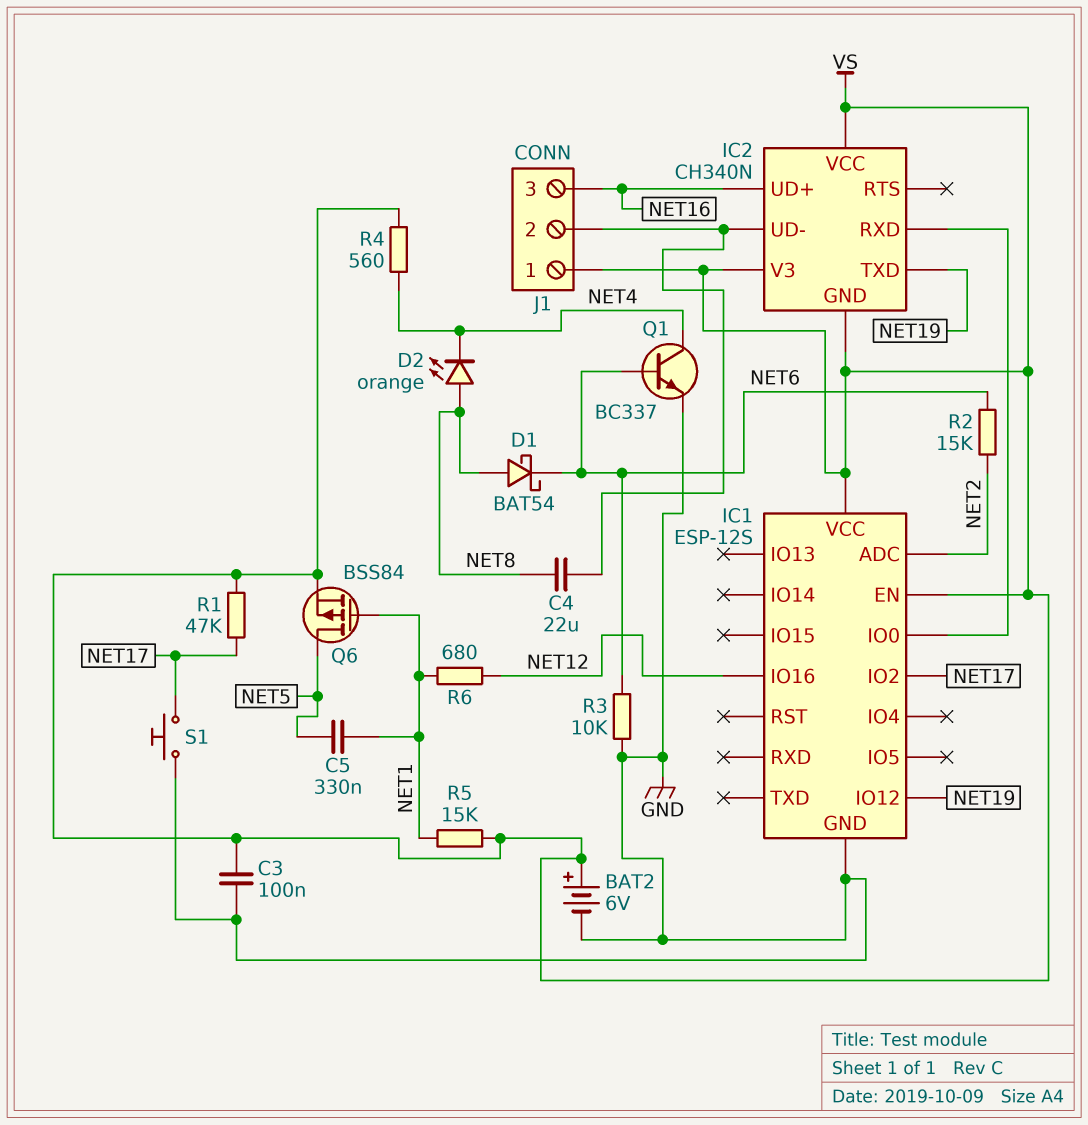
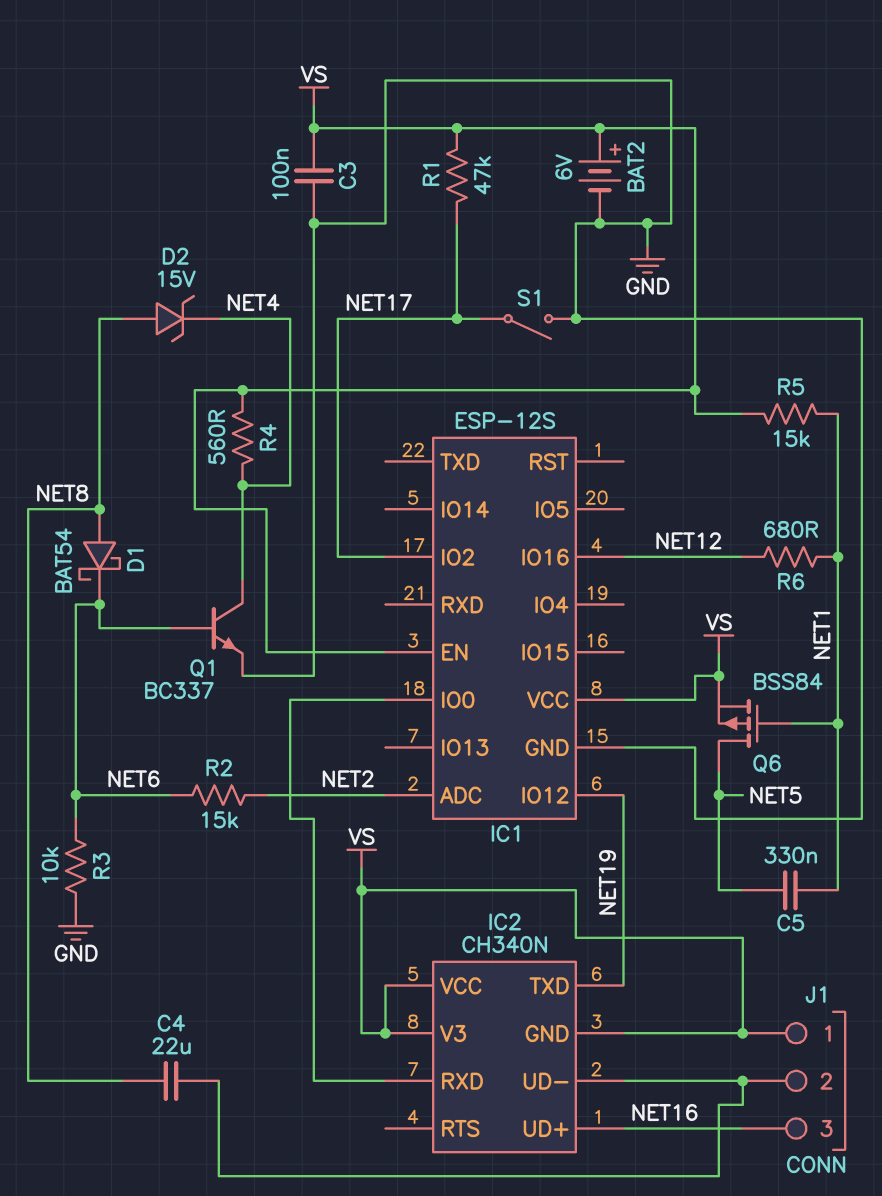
D2: LED orange (A NET8, K NET4) -> zener 15V (A NET8, K NET4)
S1: button (GND, NET17) -> switch (GND, NET17)

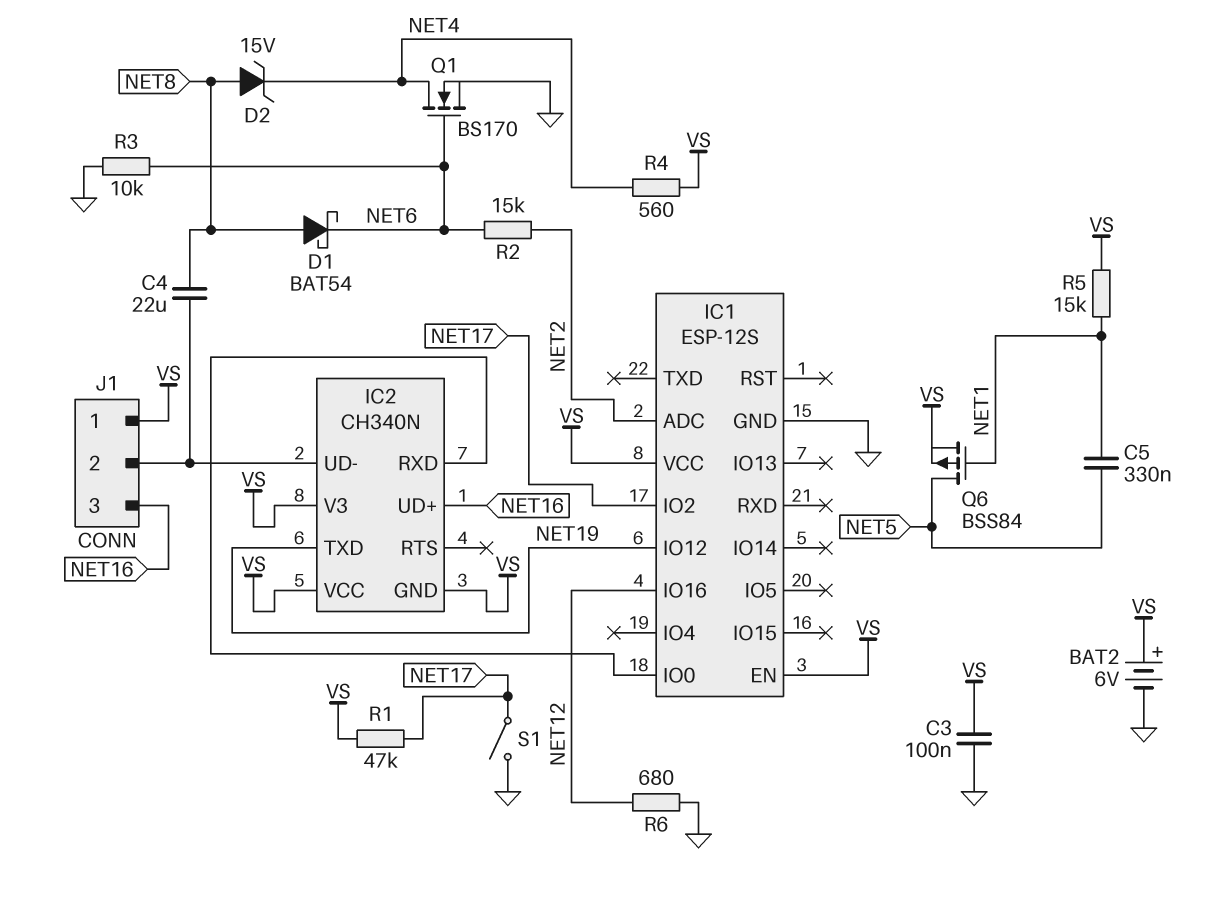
Q1: NPN BC337 (B NET6, C NET4, E GND) -> NMOS BS170 (G NET6, D NET4, S GND)
R6: 680 (NET1, NET12) -> 680 (GND, NET12)

